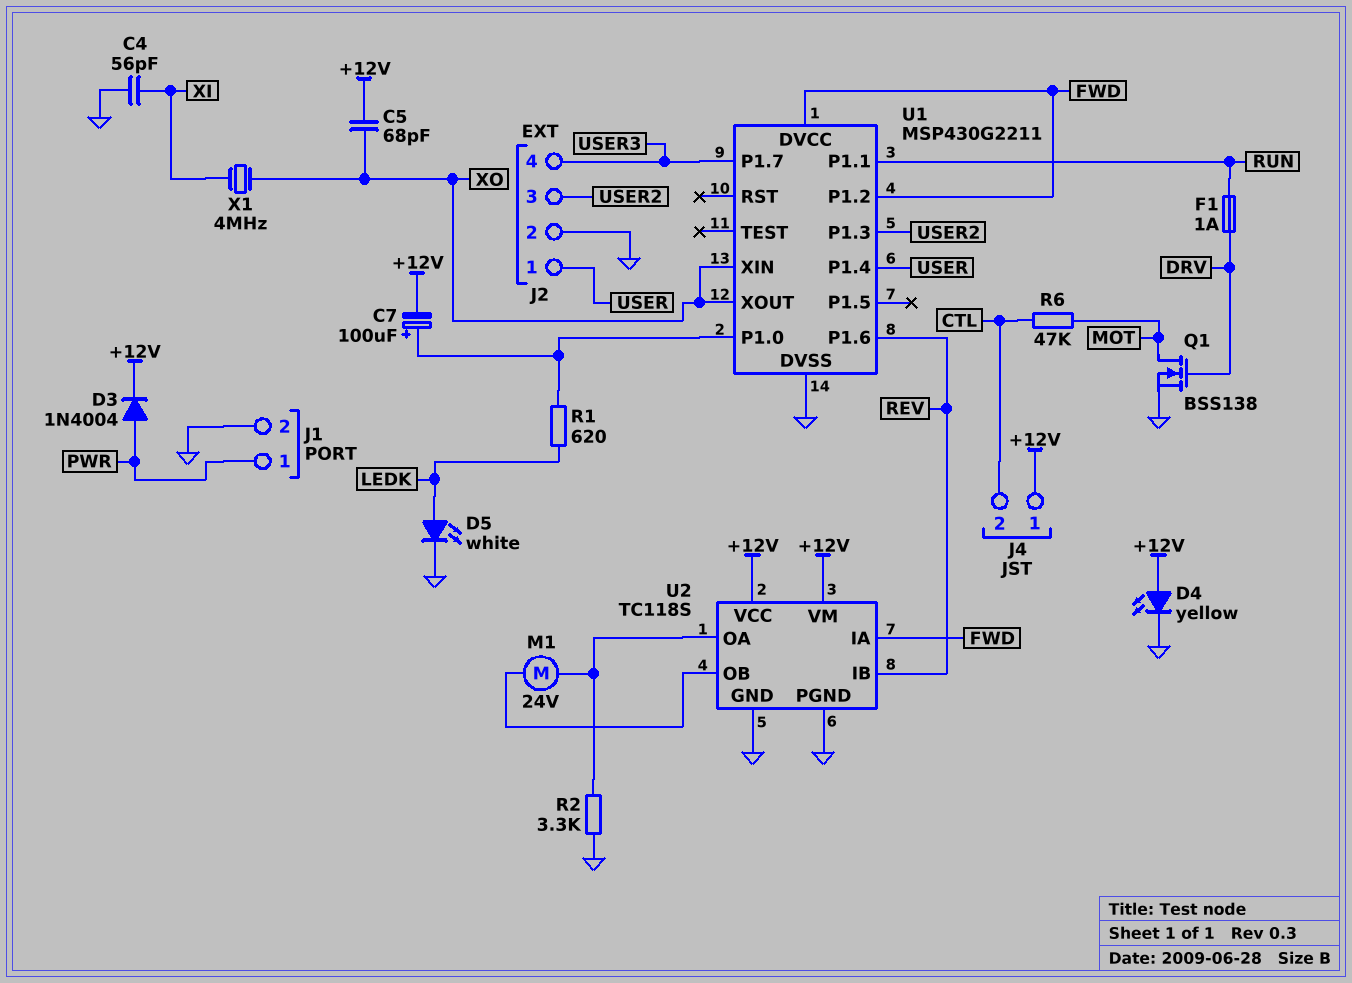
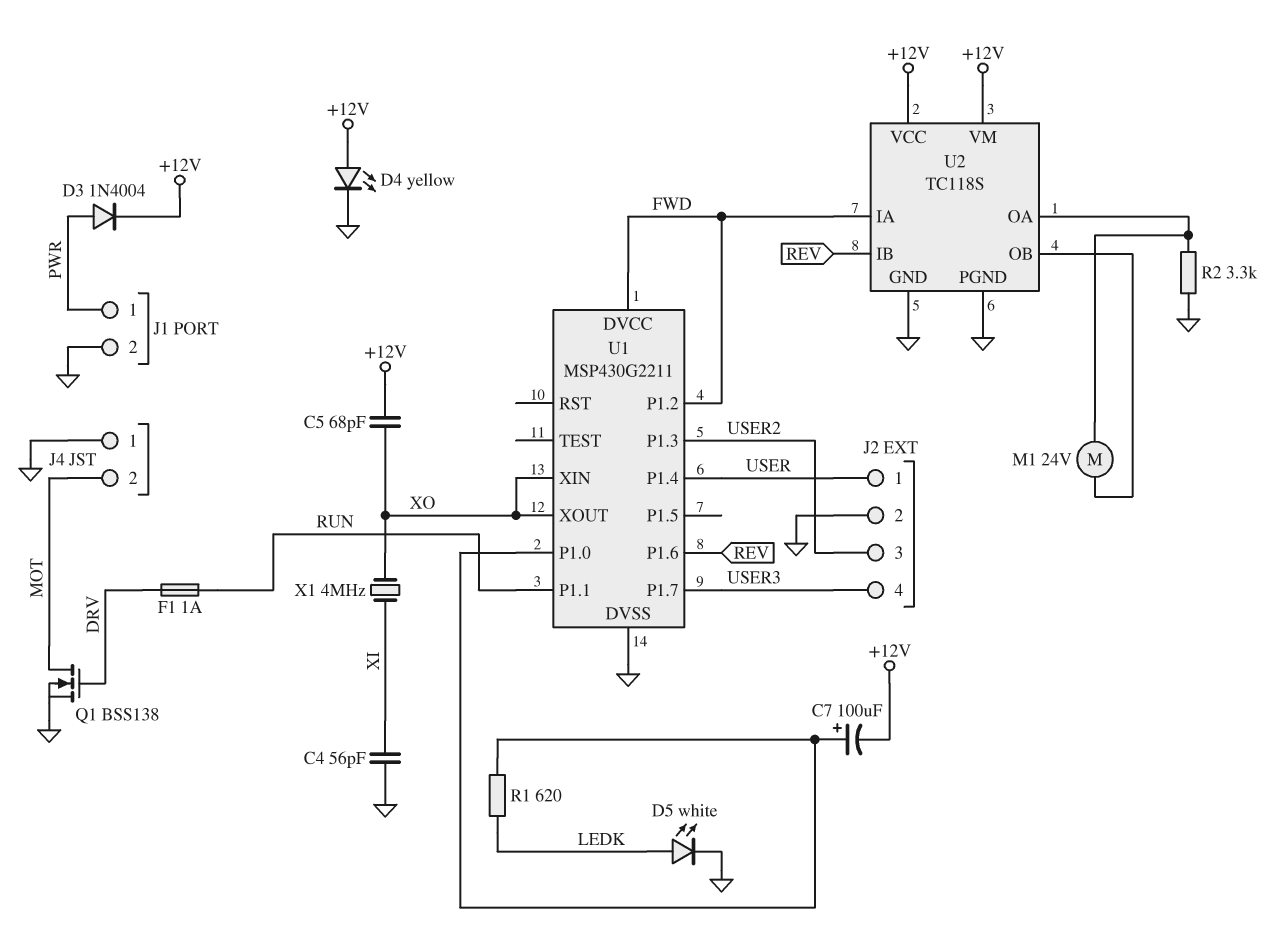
J4 pin 1: +12V -> GND
J4 pin 2: CTL -> MOT
R6: 47k (CTL, MOT) -> none

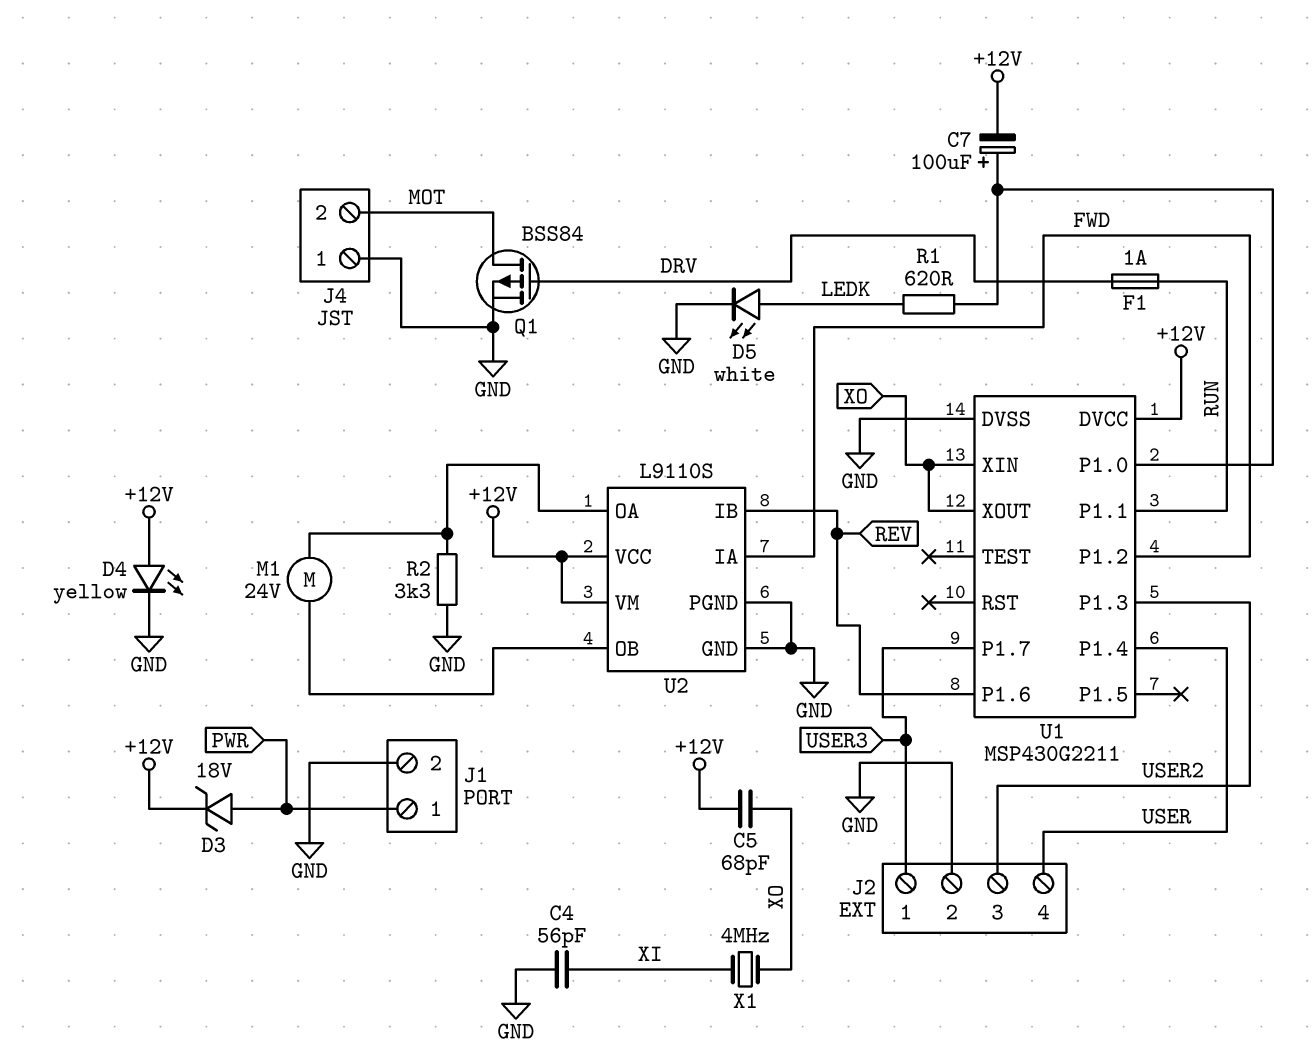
D3: diode 1N4004 (A PWR, K +12V) -> zener 18V (A PWR, K +12V)
J2 pin 1: USER -> USER3
J2 pin 4: USER3 -> USER
Q1: NMOS BSS138 (G DRV, D MOT, S GND) -> PMOS BSS84 (G DRV, D MOT, S GND)
U1 pin DVCC: FWD -> +12V
U2: TC118S -> L9110S

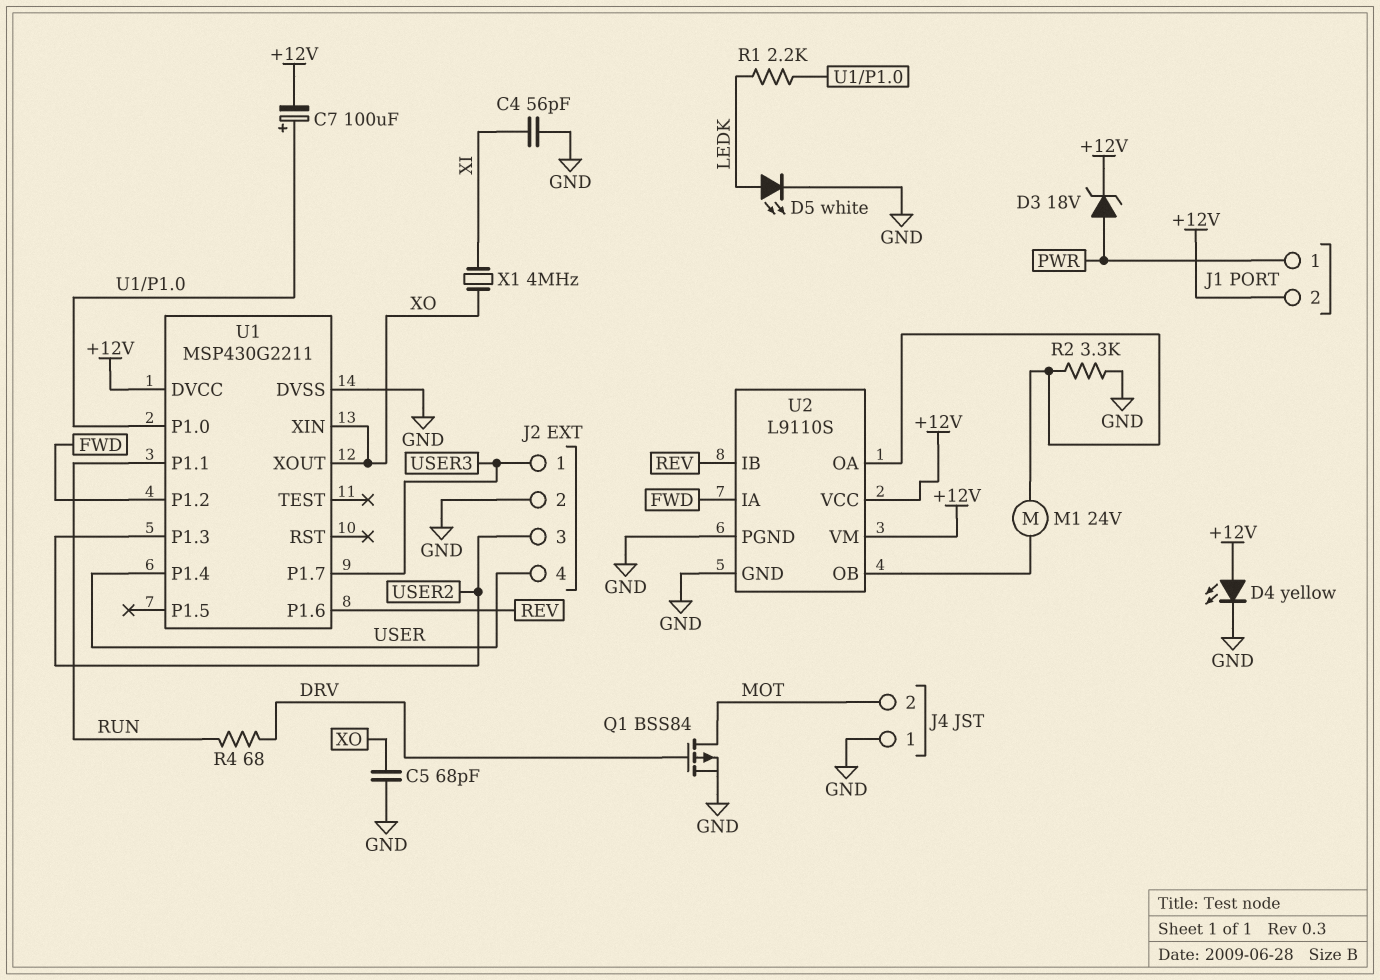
C5: 68pF (+12V, XO) -> 68pF (GND, XO)
F1: 1A (DRV, RUN) -> none
J1 pin 2: GND -> +12V
R1: 620 (LEDK, U1/P1.0) -> 2.2k (LEDK, U1/P1.0)
R4: none -> 68 (DRV, RUN)

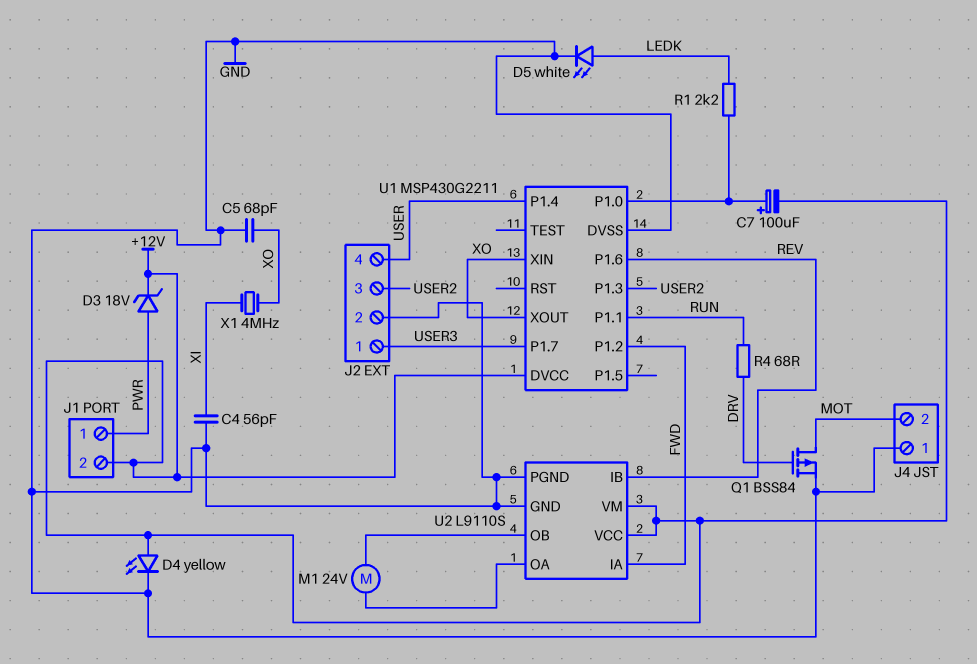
R2: 3.3k (GND, U2/OA) -> none

